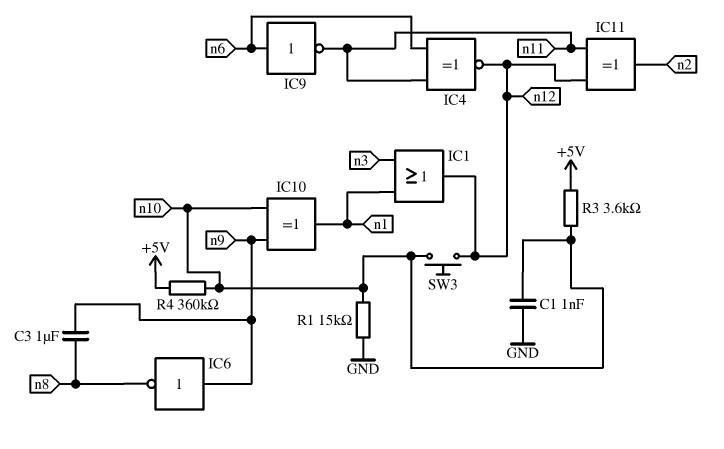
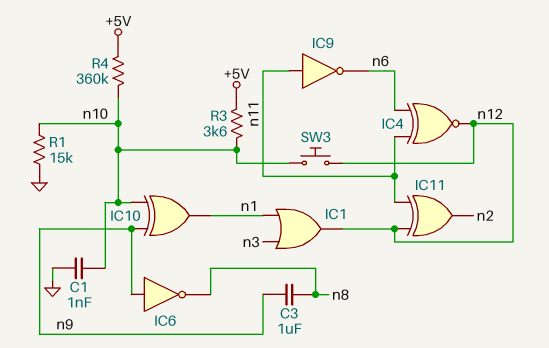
IC9: NOT (in n6, out n11) -> NOT (in n11, out n6)

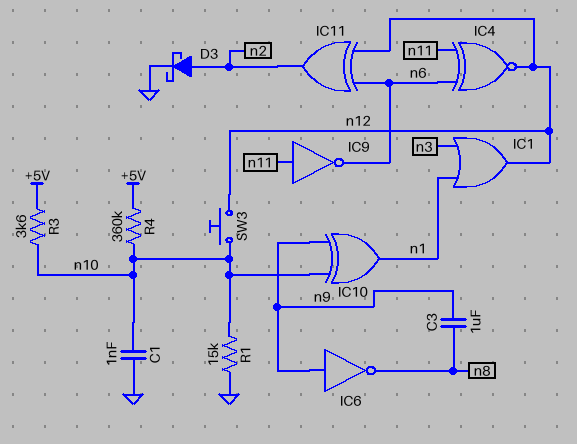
D3: none -> schottky (A n2, K GND)
IC11: XOR (in n11, in n12, out n2) -> XOR (in n6, in n12, out n2)

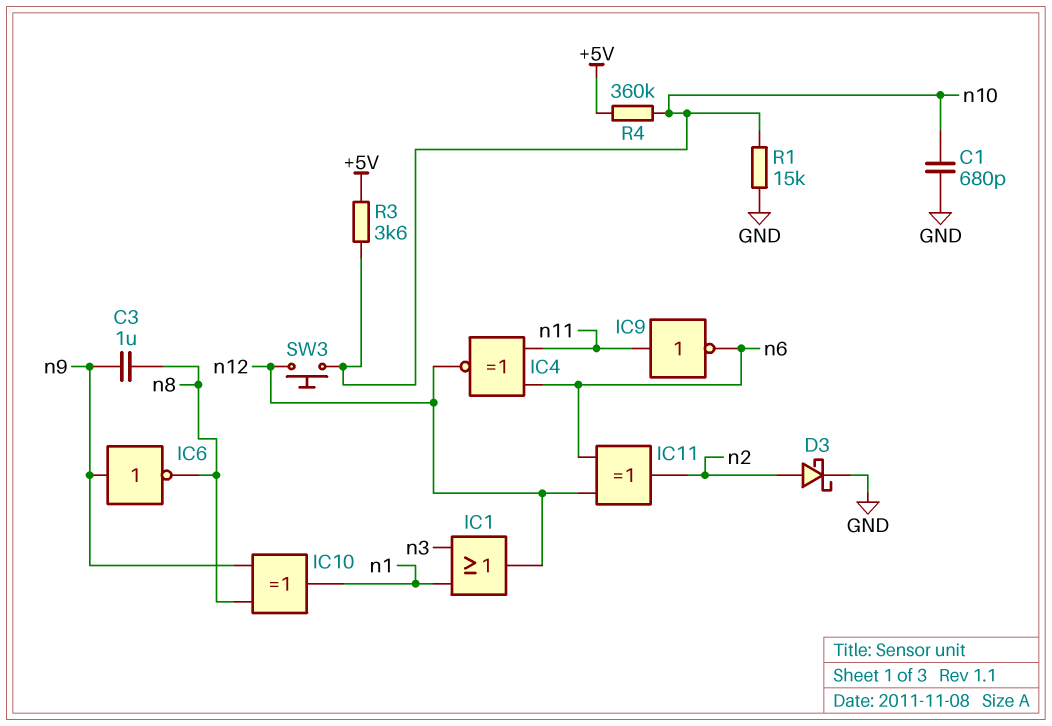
C1: 1nF (GND, n10) -> 680pF (GND, n10)
IC10: XOR (in n9, in n10, out n1) -> XOR (in n8, in n9, out n1)

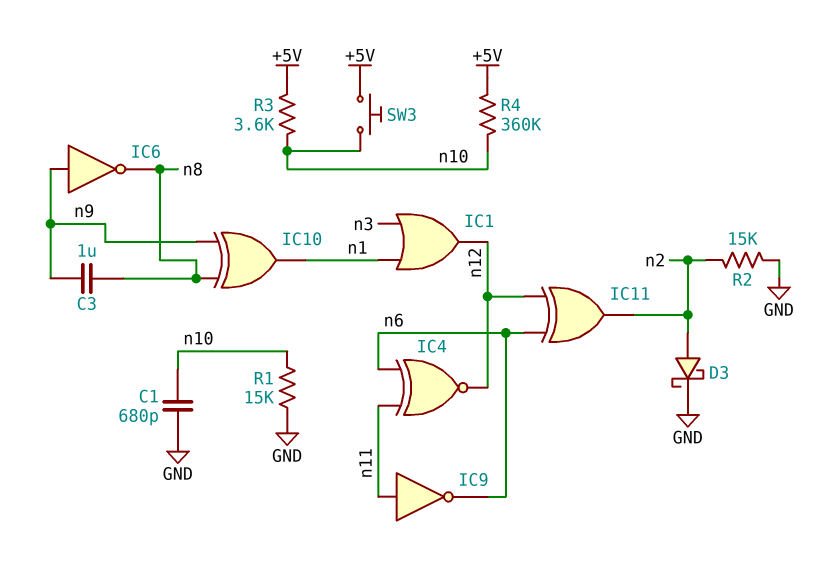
R2: none -> 15k (GND, n2)
SW3: button (n10, n12) -> button (+5V, n10)

